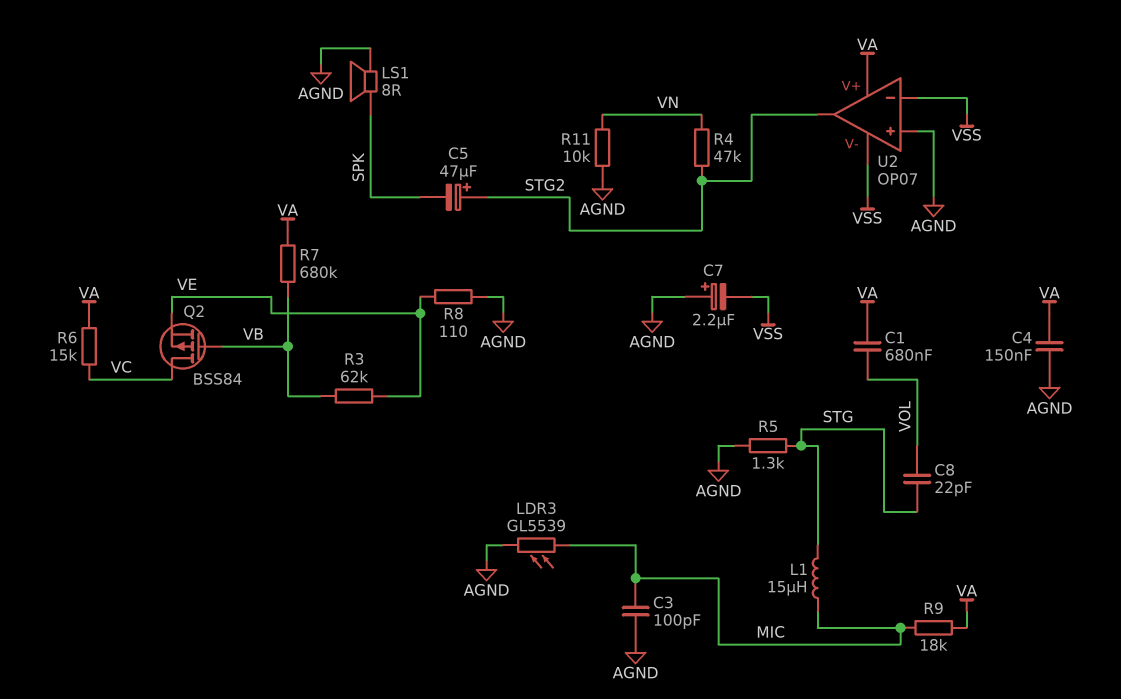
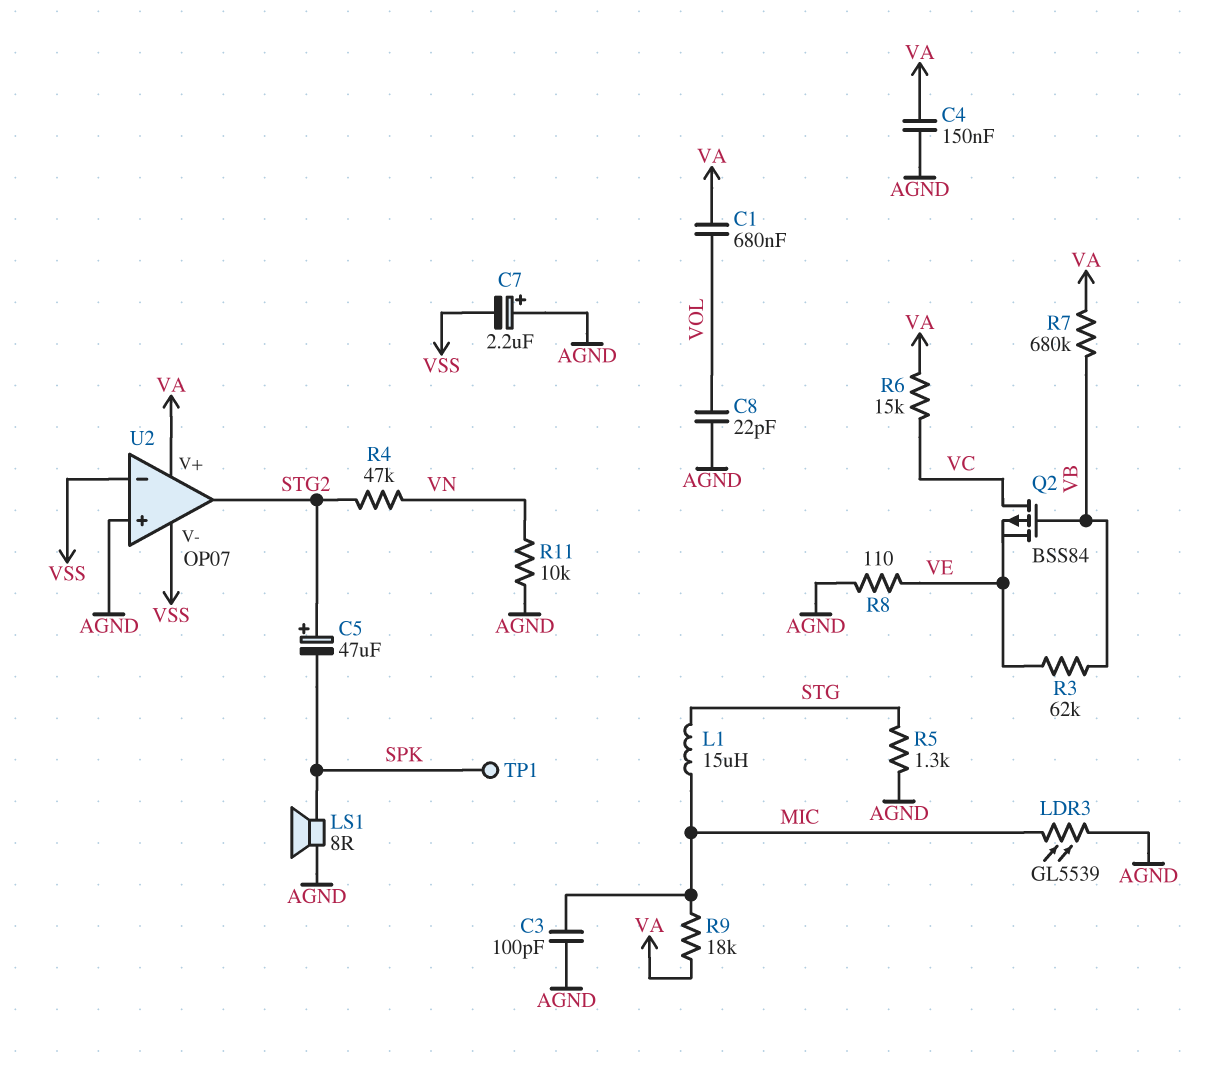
C8: 22pF (STG, VOL) -> 22pF (AGND, VOL)
TP1: none -> test point (SPK)

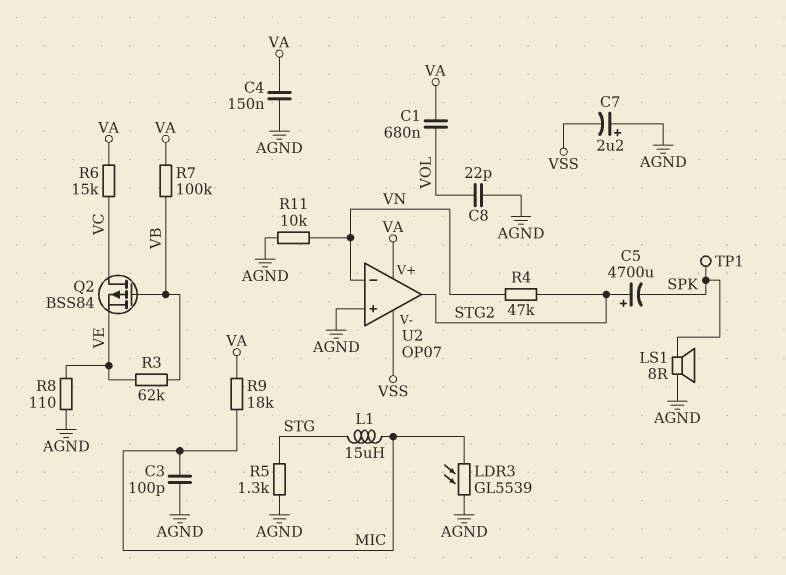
C5: 47uF (plus STG2, minus SPK) -> 4700uF (plus STG2, minus SPK)
R7: 680k (VA, VB) -> 100k (VA, VB)
U2 pin in-: VSS -> VN

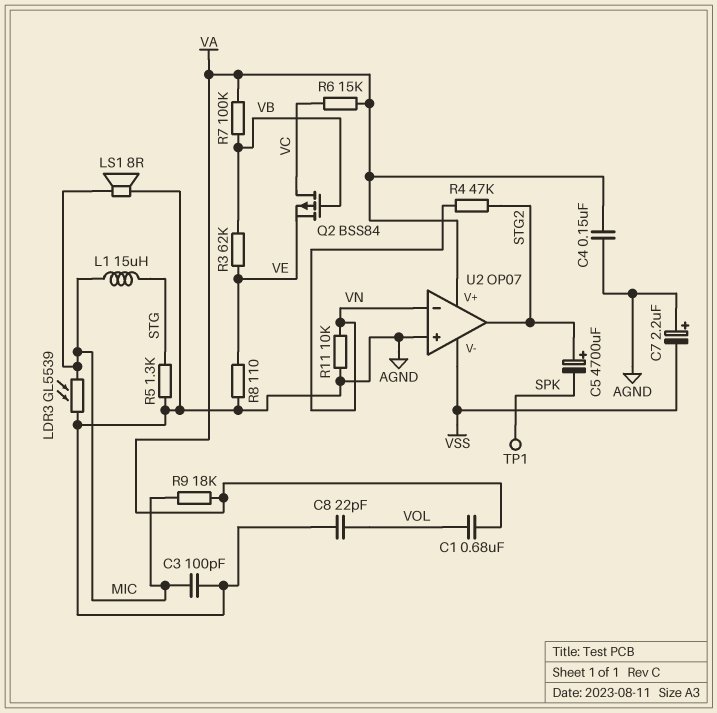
LS1: speaker 8R (AGND, SPK) -> speaker 8R (AGND, MIC)

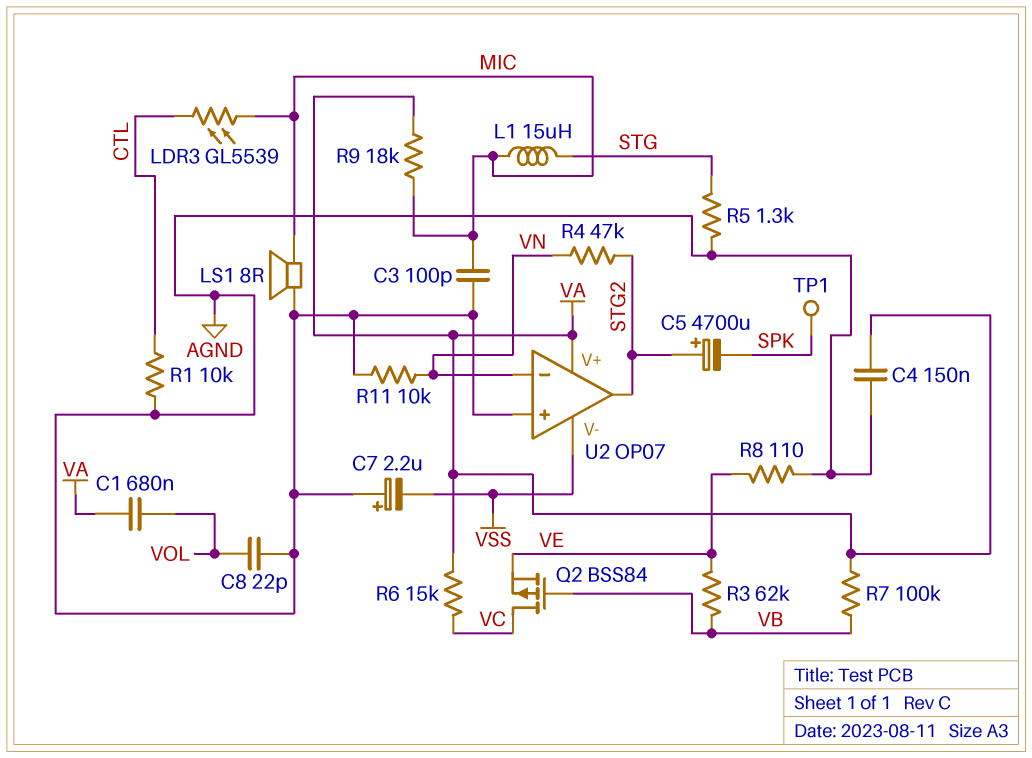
LDR3: GL5539 (AGND, MIC) -> GL5539 (CTL, MIC)
R1: none -> 10k (AGND, CTL)

